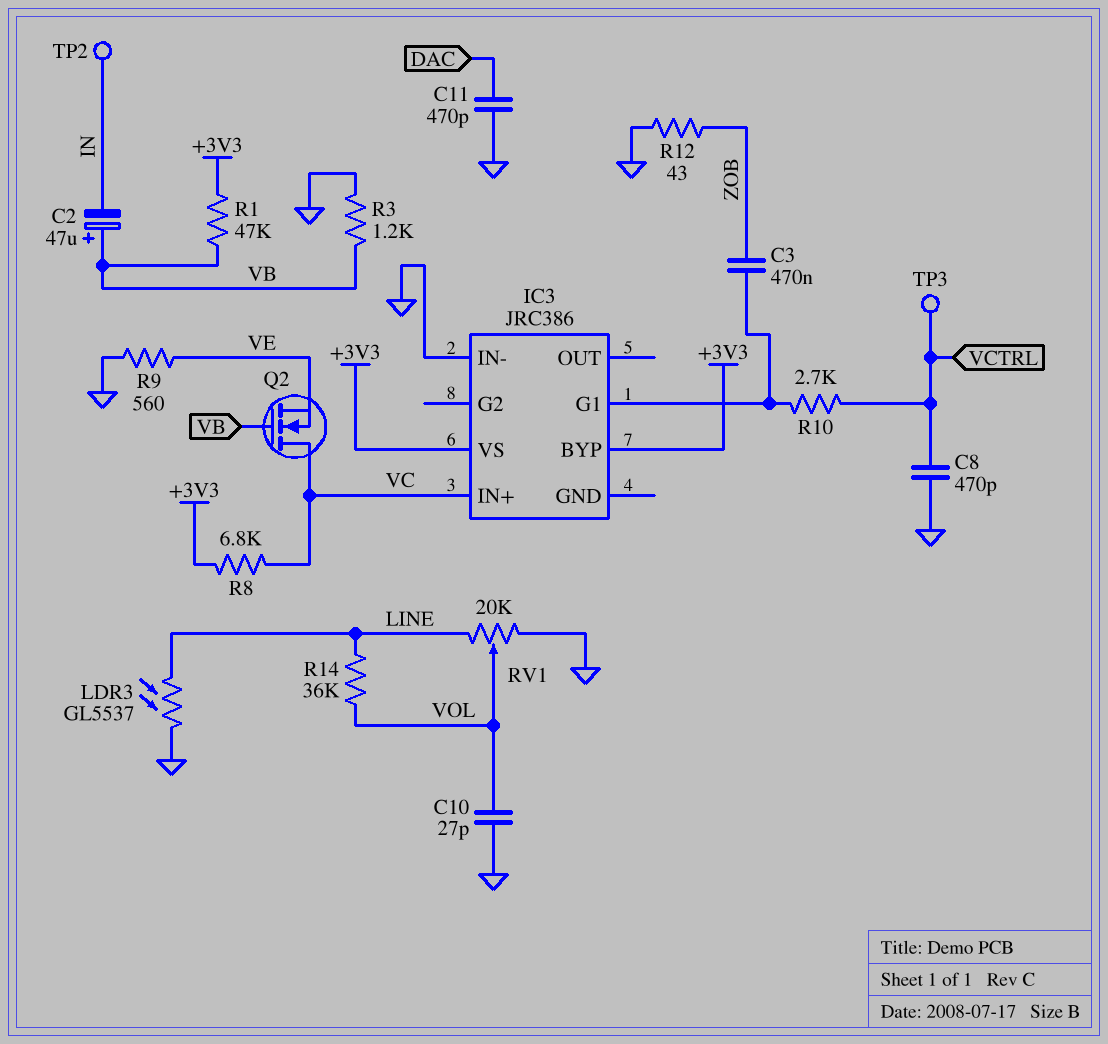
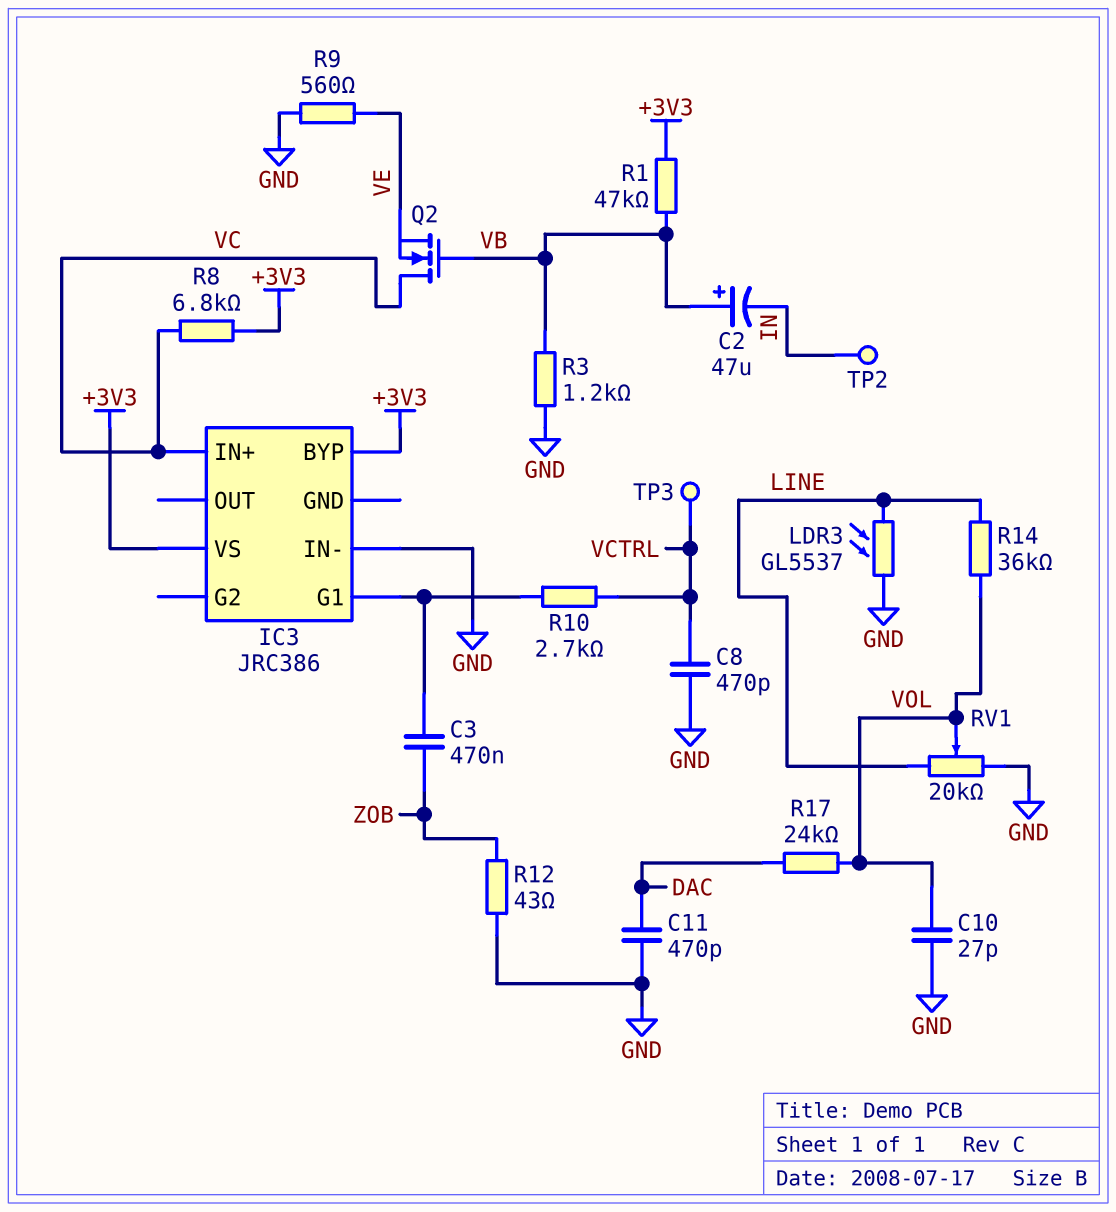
R17: none -> 24k (DAC, VOL)

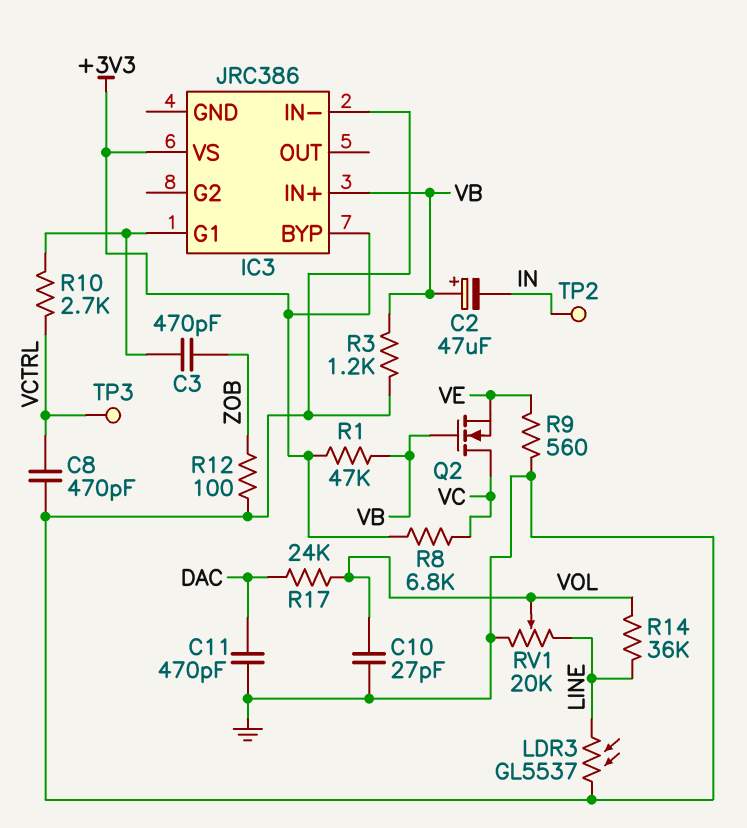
C3: 470nF (IC3/G1, ZOB) -> 470pF (IC3/G1, ZOB)
IC3 pin IN+: VC -> VB
R12: 43 (GND, ZOB) -> 100 (GND, ZOB)

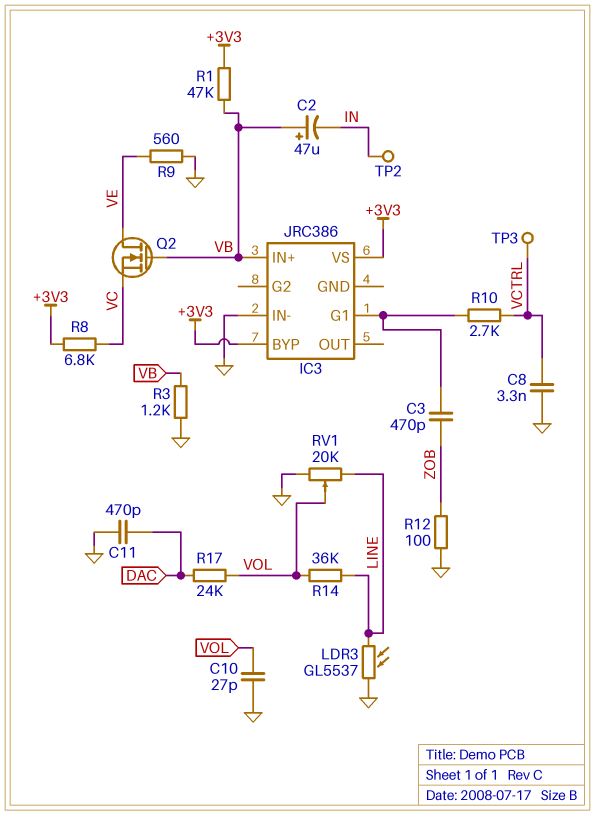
C8: 470pF (GND, VCTRL) -> 3.3nF (GND, VCTRL)
Q2: NMOS (G VB, D VC, S VE) -> NMOS (G VB, D VE, S VC)

